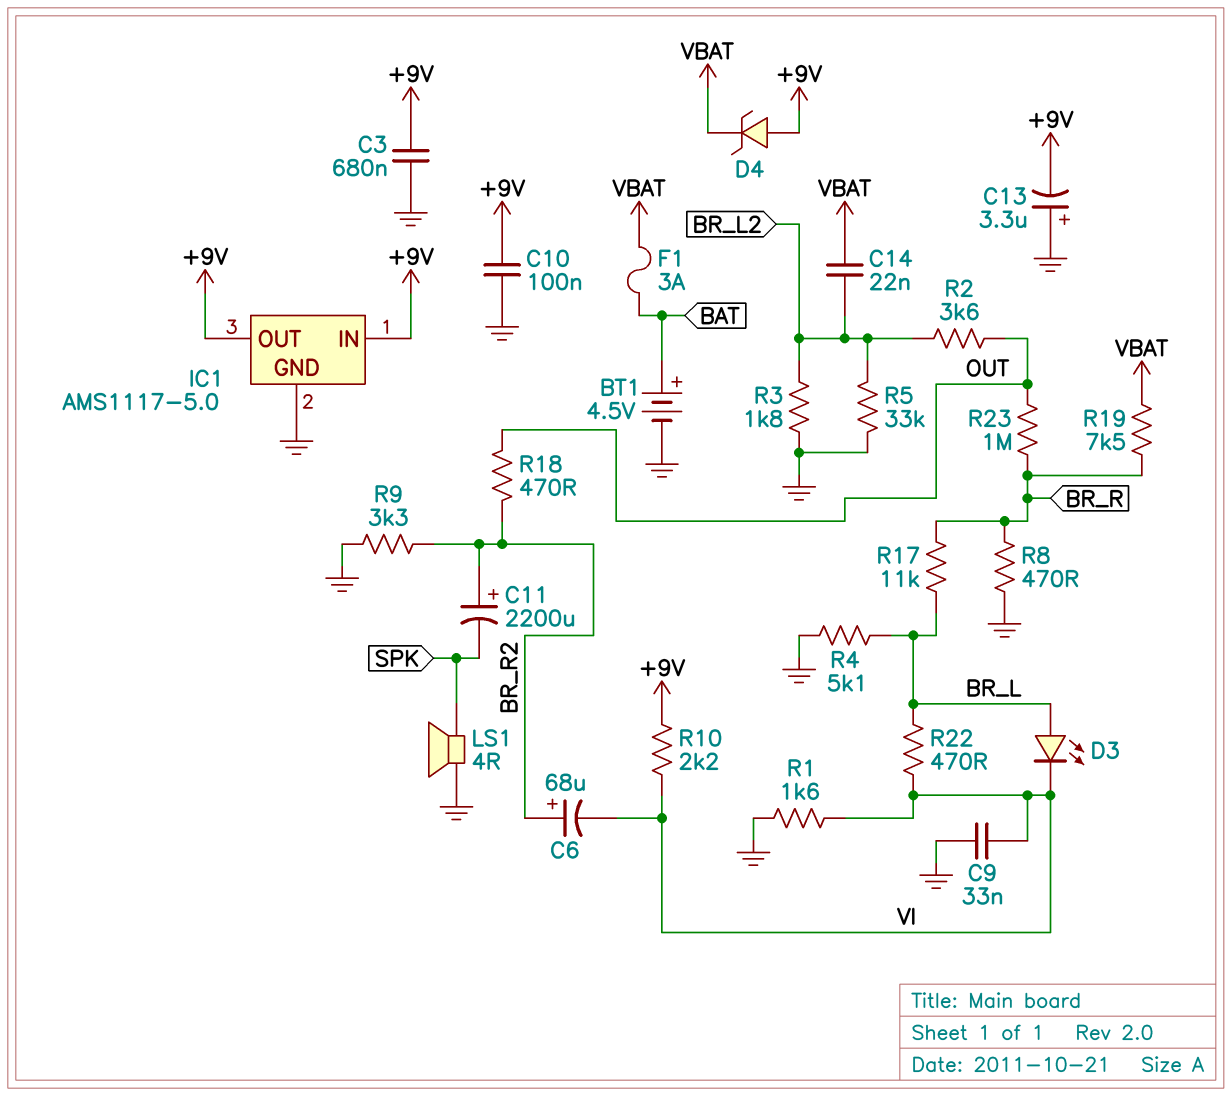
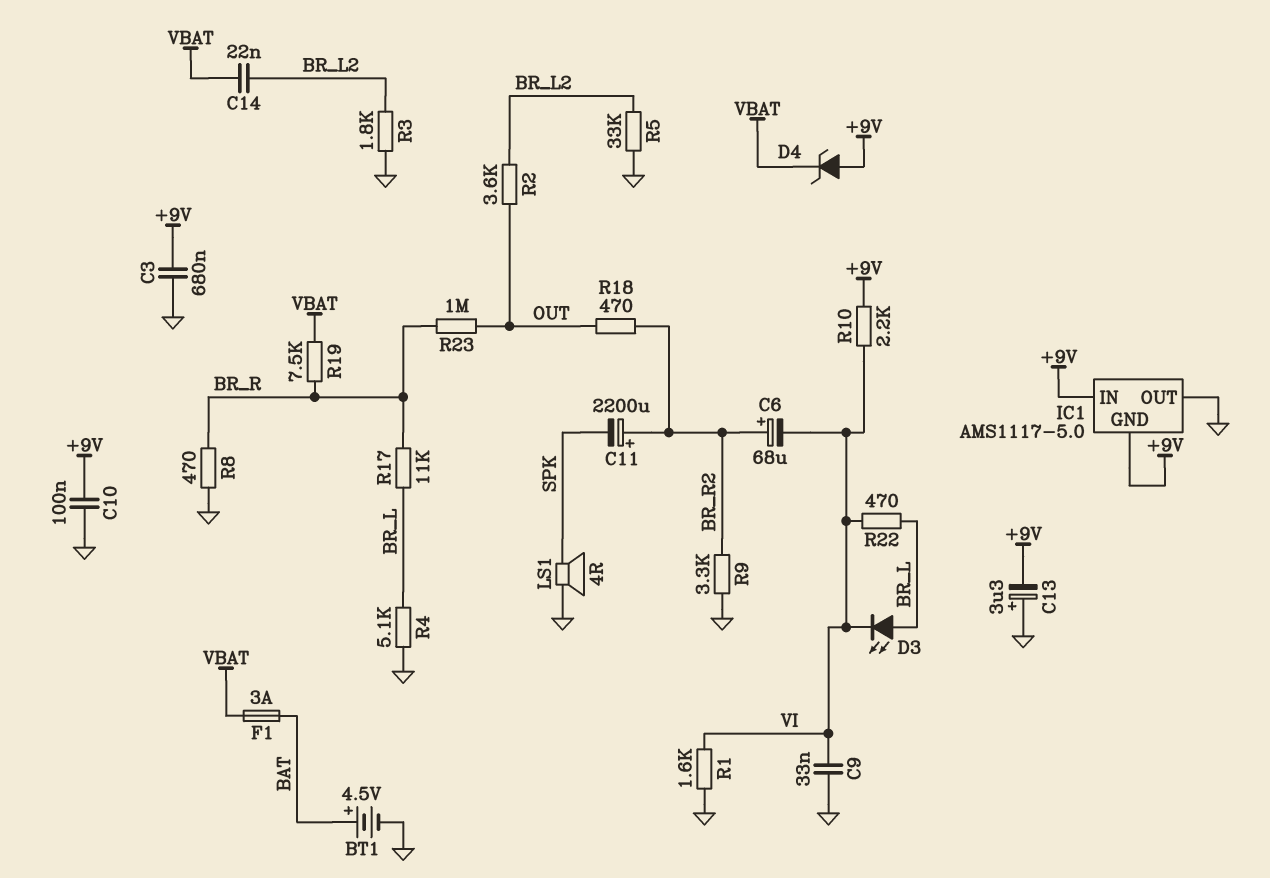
IC1 pin GND: GND -> +9V
IC1 pin OUT: +9V -> GND

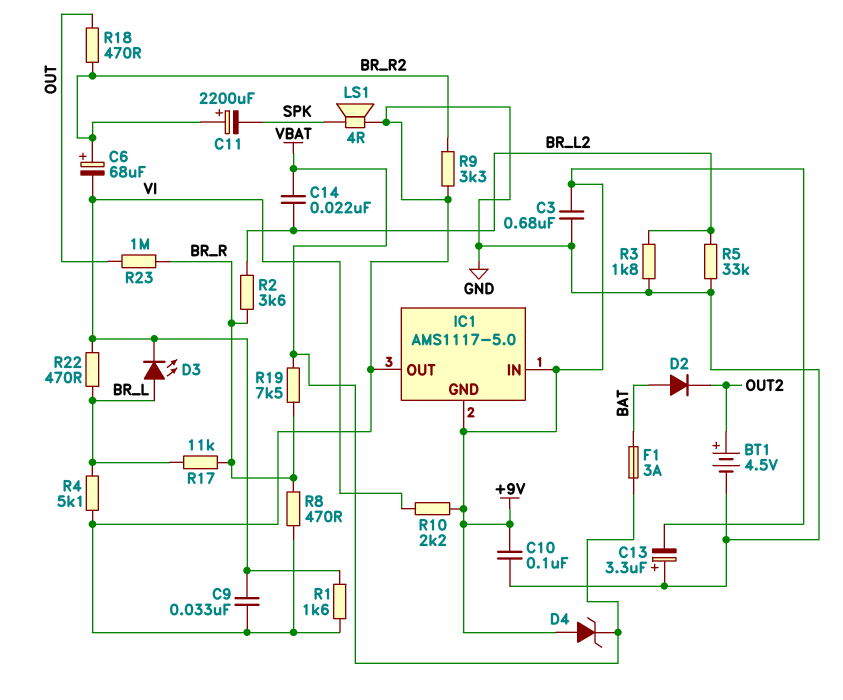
BT1: 4.5V (plus BAT, minus GND) -> 4.5V (plus OUT2, minus GND)
D2: none -> diode (A BAT, K OUT2)
R2: 3.6k (BR_L2, OUT) -> 3.6k (BR_L2, BR_R)

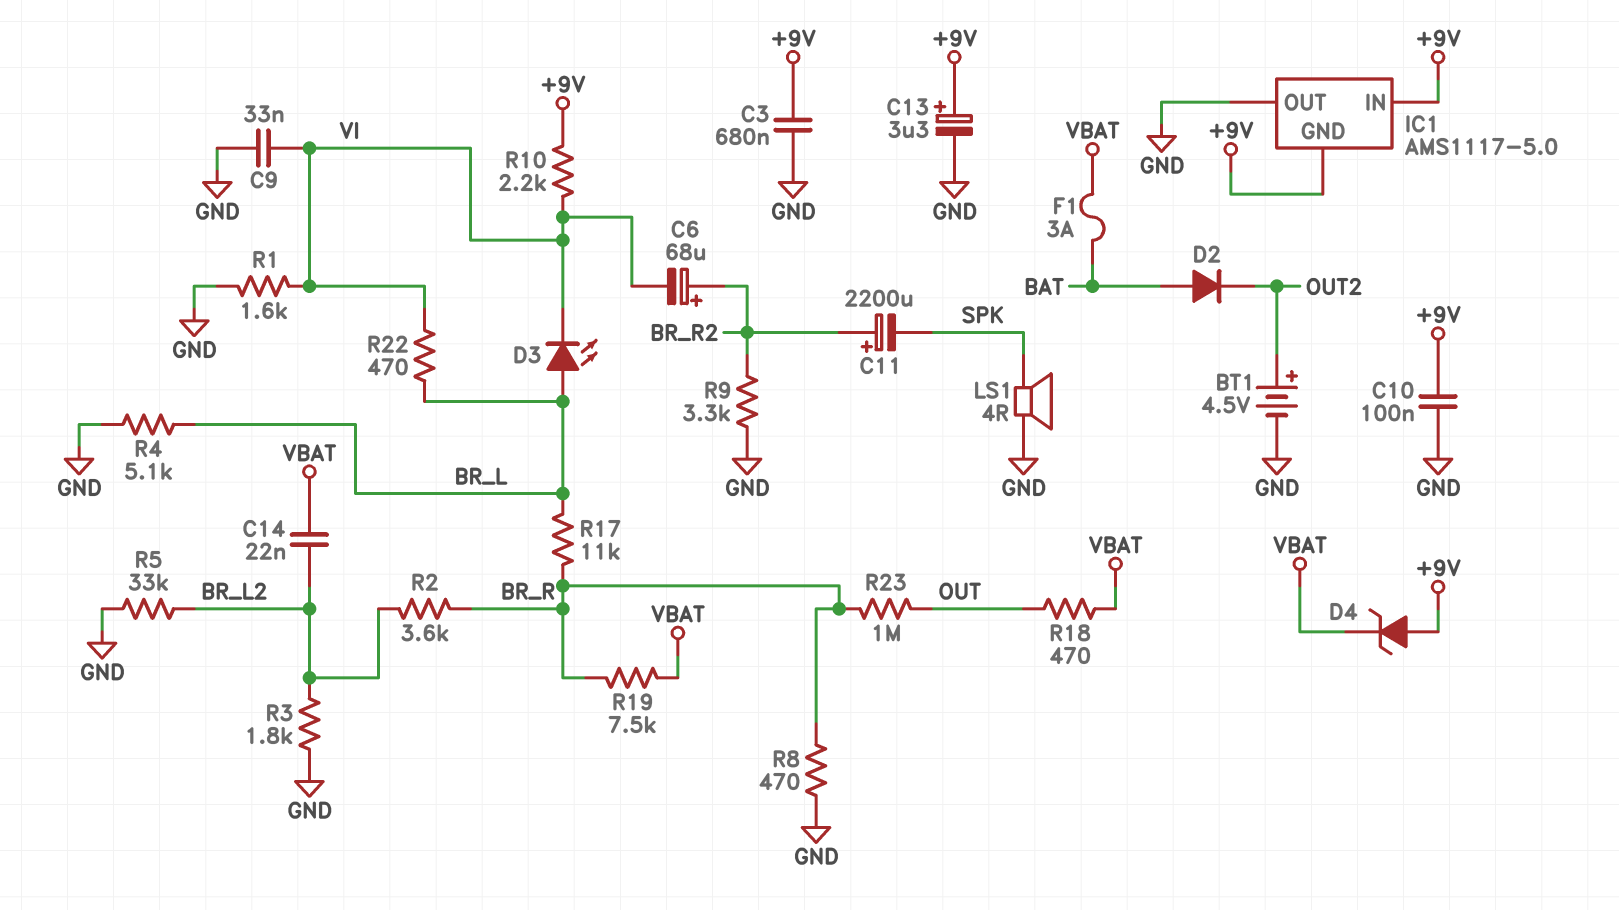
C13: 3.3uF (plus GND, minus +9V) -> 3.3uF (plus +9V, minus GND)
R18: 470 (BR_R2, OUT) -> 470 (OUT, VBAT)

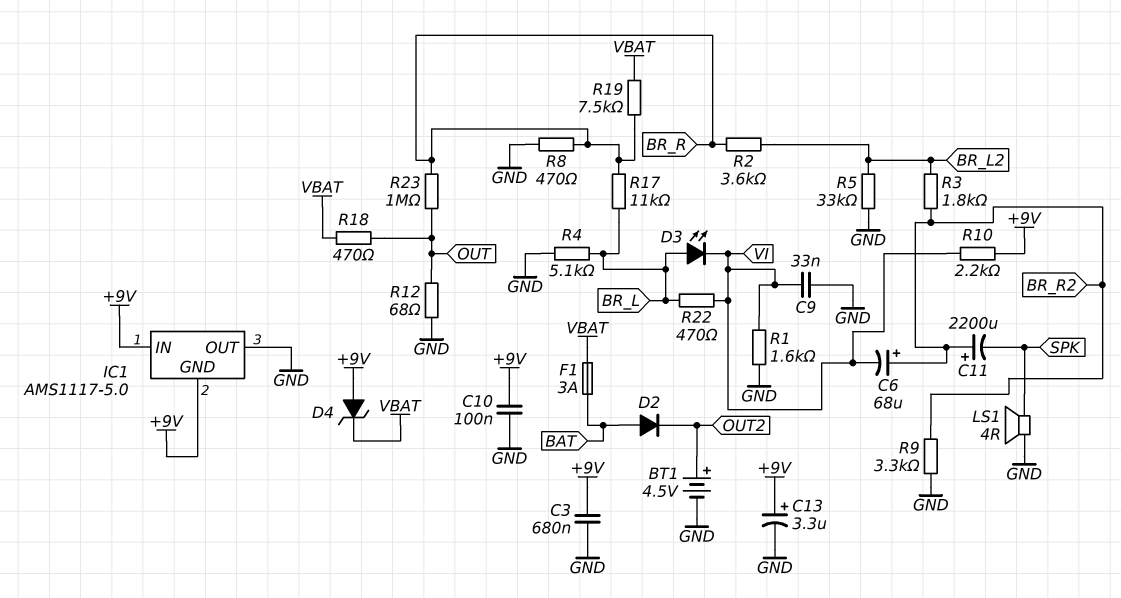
C14: 22nF (BR_L2, VBAT) -> none
R3: 1.8k (BR_L2, GND) -> 1.8k (BR_L2, BR_R2)
R12: none -> 68 (GND, OUT)

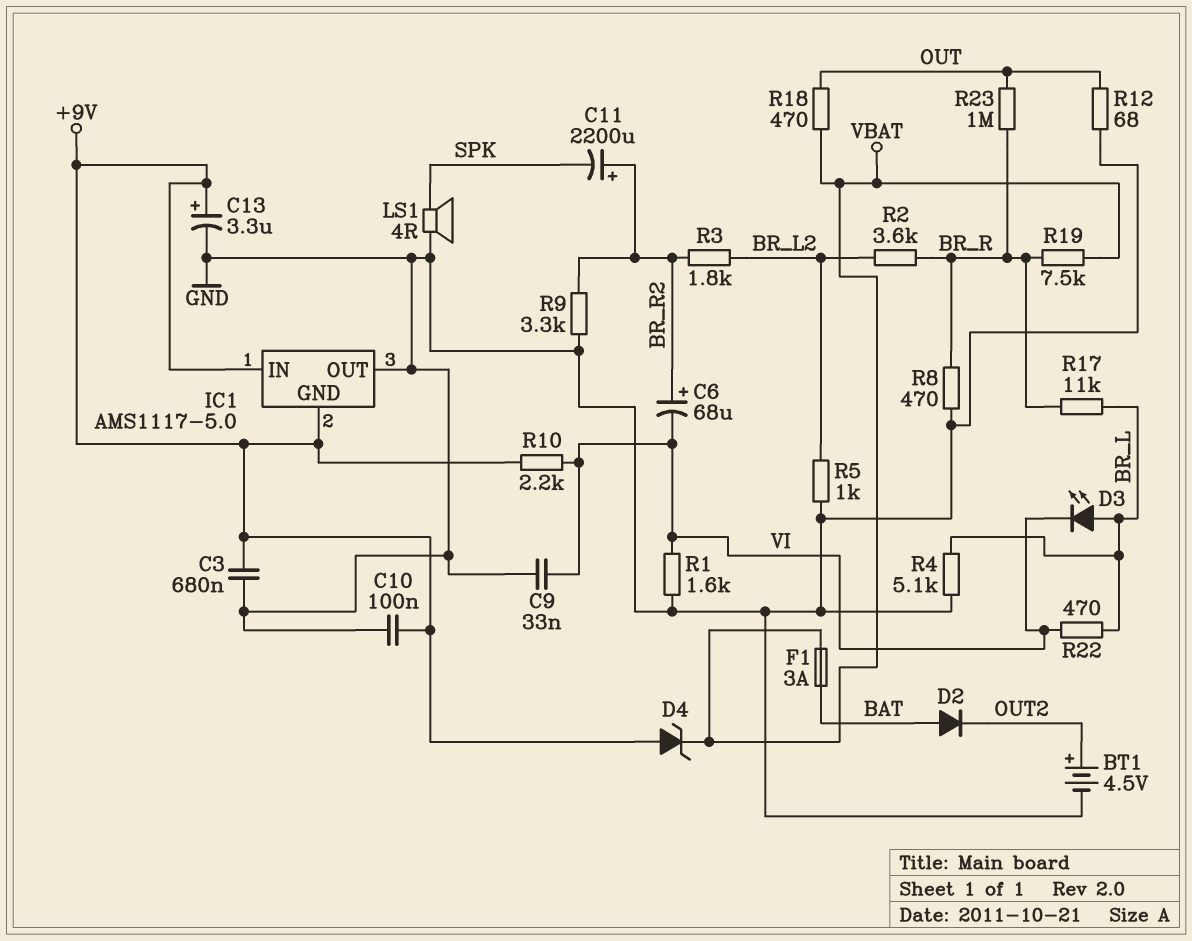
R5: 33k (BR_L2, GND) -> 1k (BR_L2, GND)

